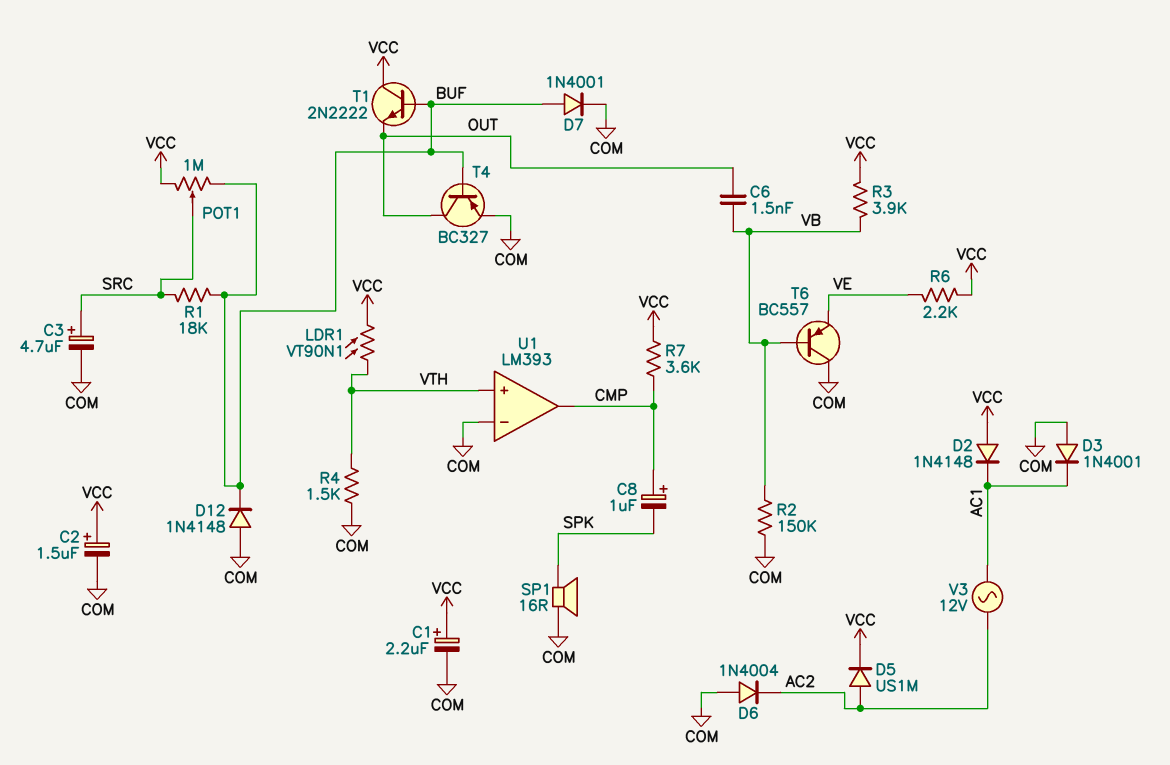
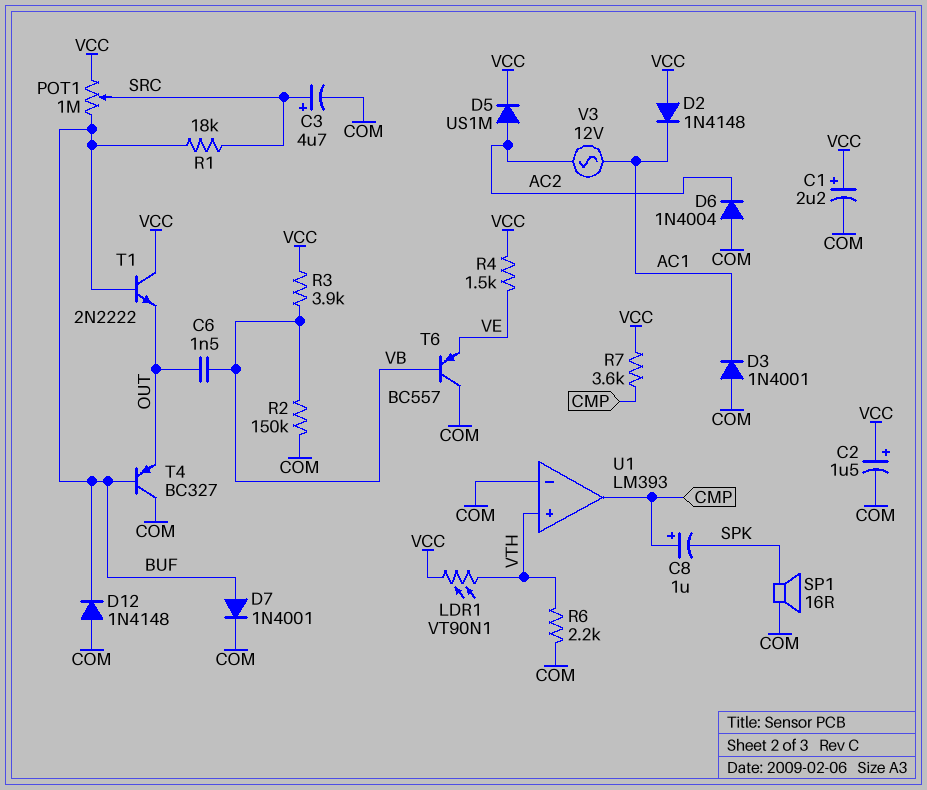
R4: 1.5k (COM, VTH) -> 1.5k (VCC, VE)
R6: 2.2k (VCC, VE) -> 2.2k (COM, VTH)
T4: PNP BC327 (B BUF, C OUT, E COM) -> PNP BC327 (B BUF, C COM, E OUT)

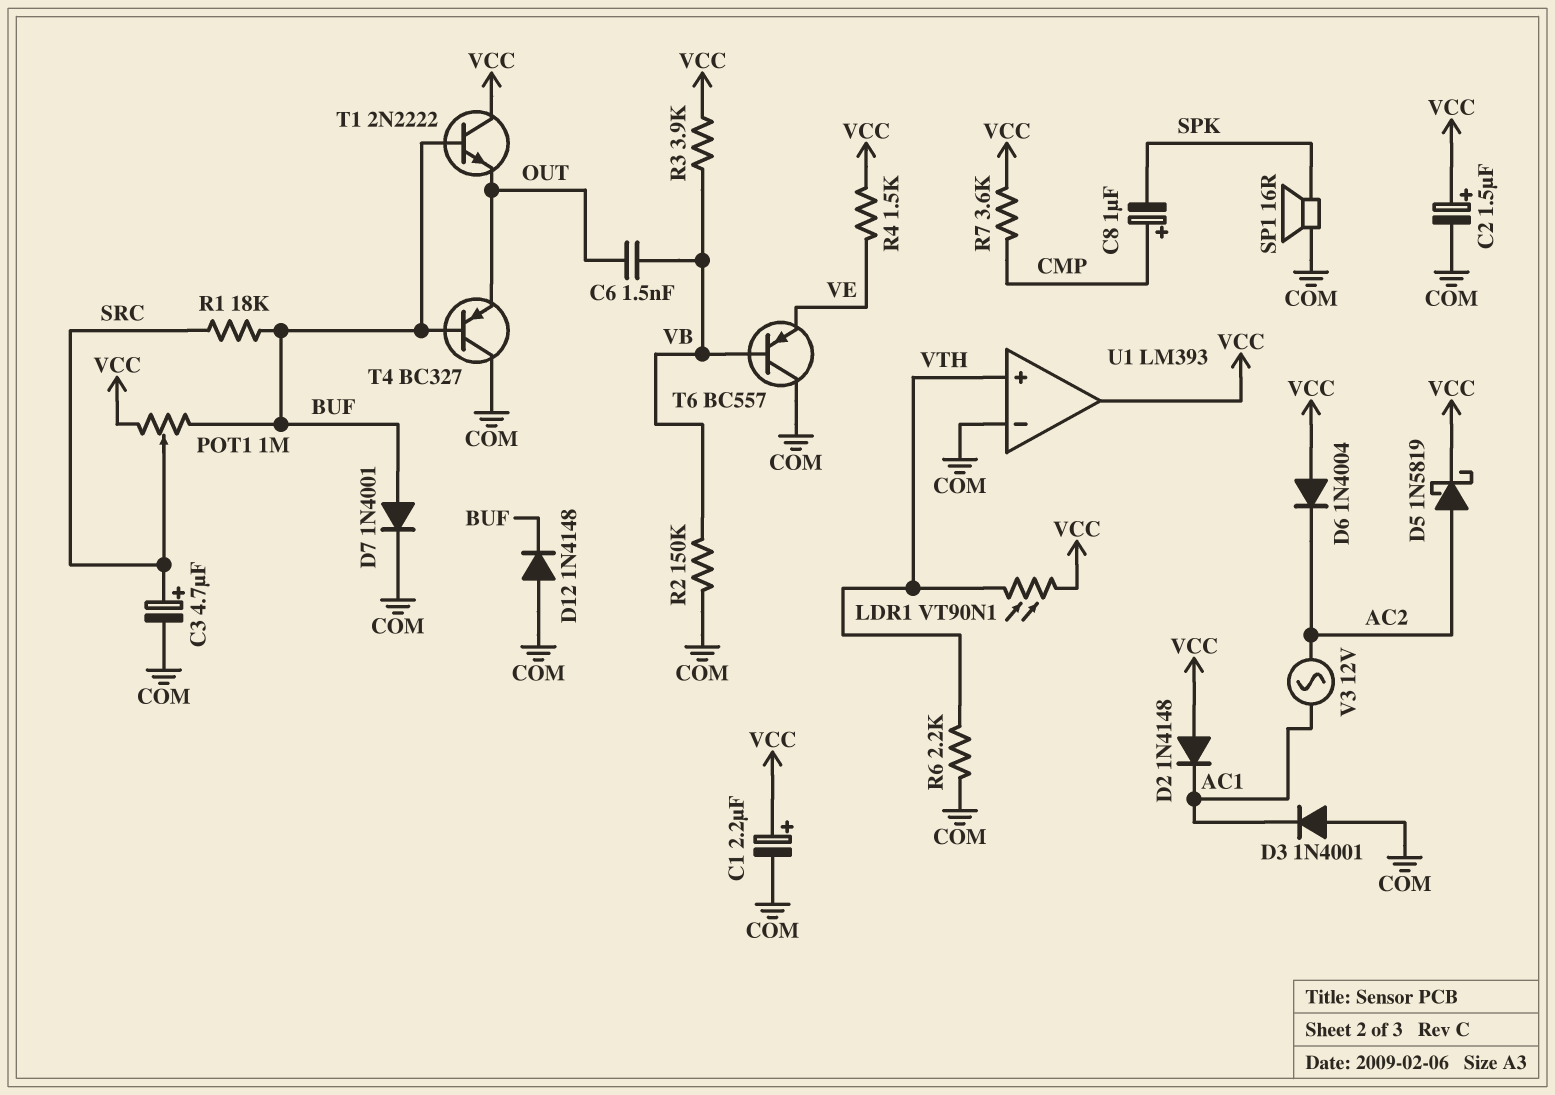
D5: diode US1M (A AC2, K VCC) -> schottky 1N5819 (A AC2, K VCC)
D6: diode 1N4004 (A COM, K AC2) -> diode 1N4004 (A VCC, K AC2)
U1 pin out: CMP -> VCC

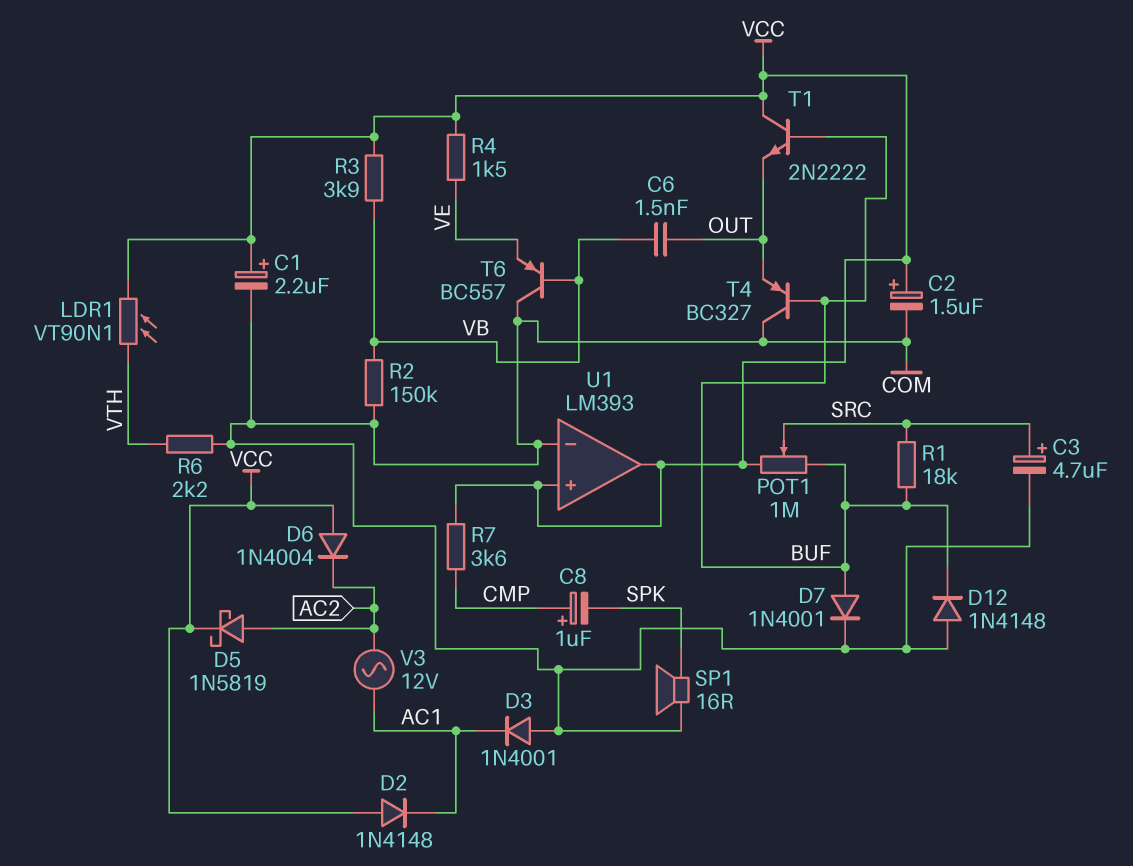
U1 pin in+: VTH -> VCC

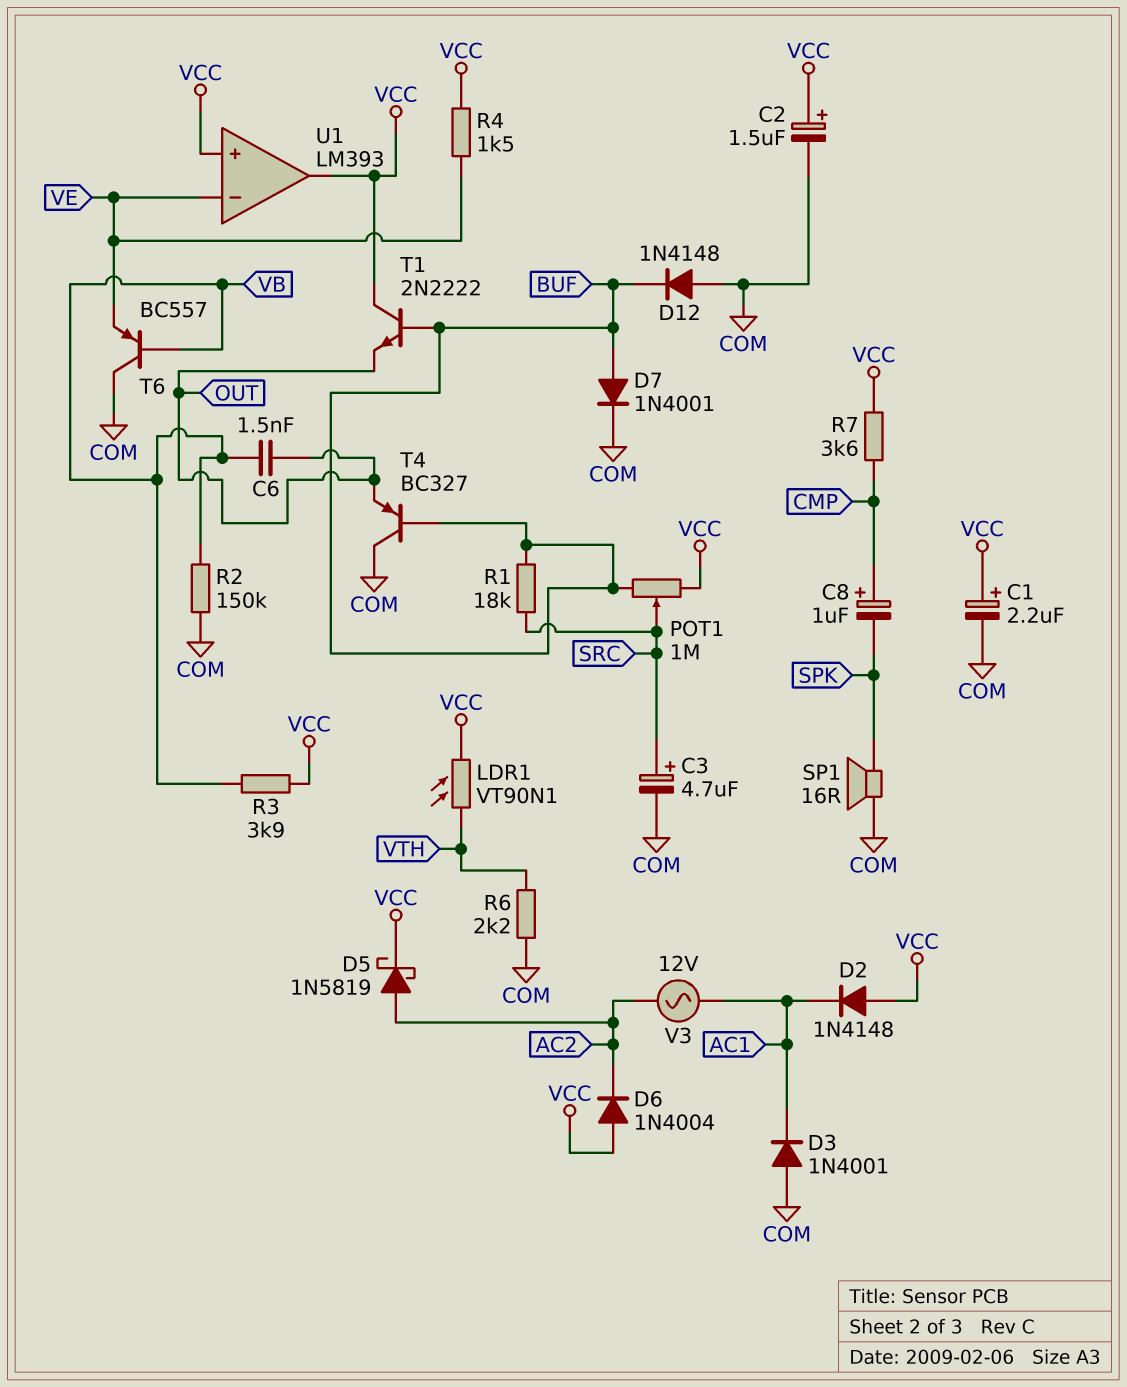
U1 pin in-: COM -> VE

